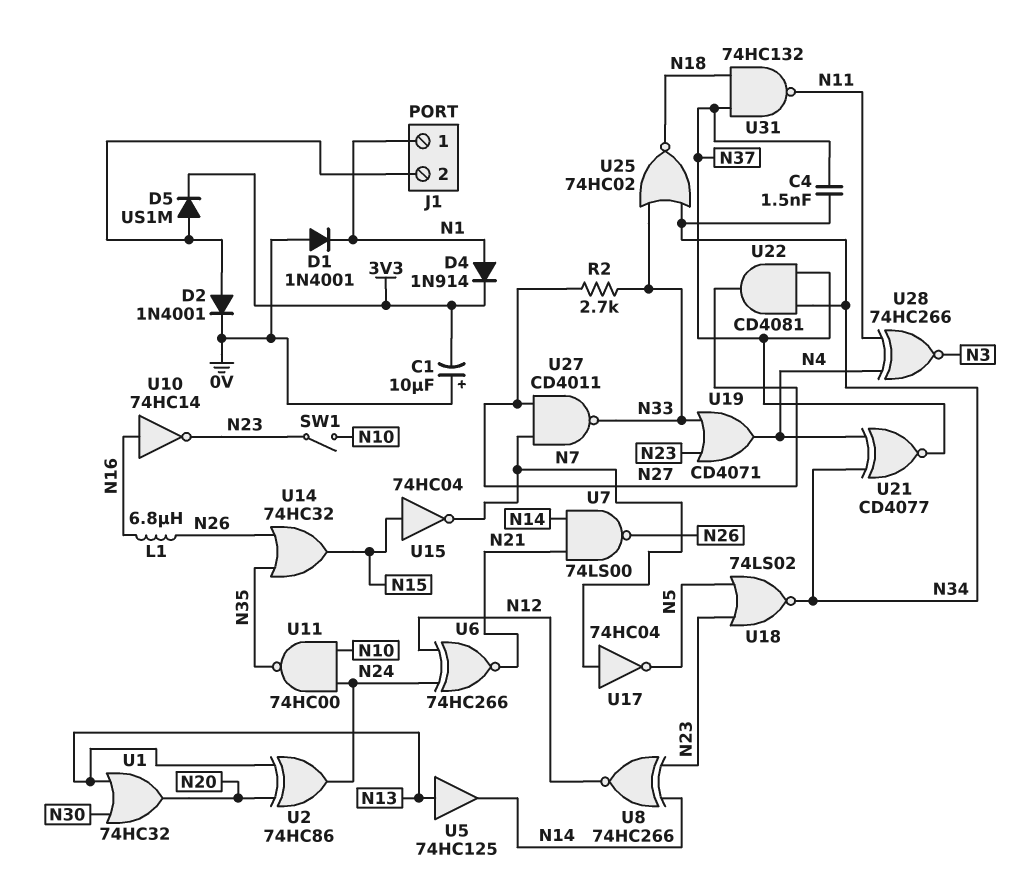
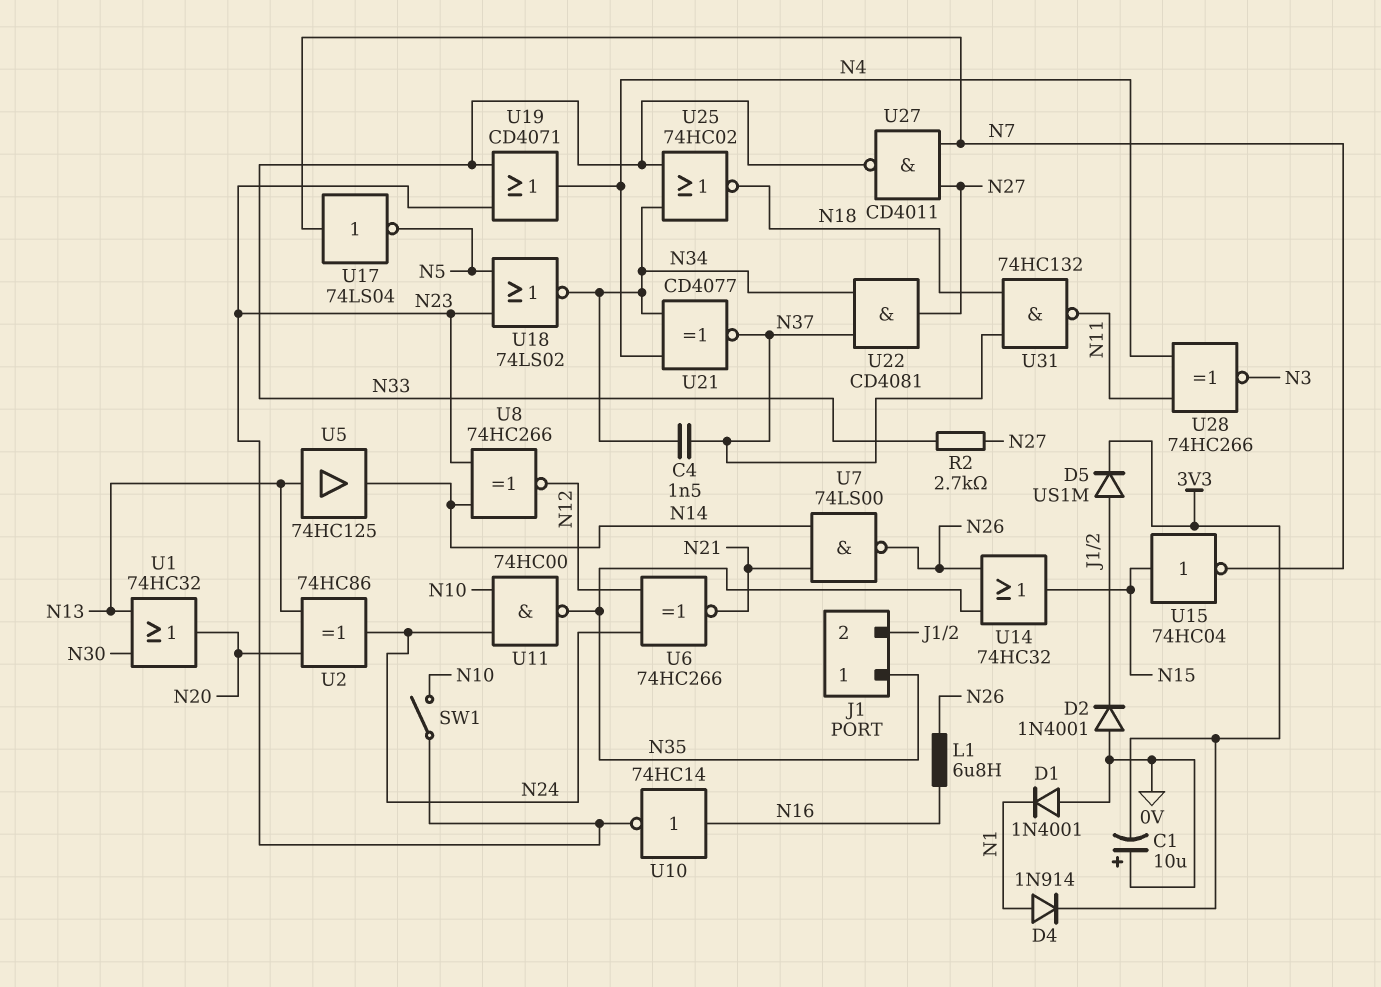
D2: diode 1N4001 (A J1/2, K 0V) -> diode 1N4001 (A 0V, K J1/2)
J1 pin 1: N1 -> N35
U17: NOT 74HC04 (in N7, out N5) -> NOT 74LS04 (in N7, out N5)

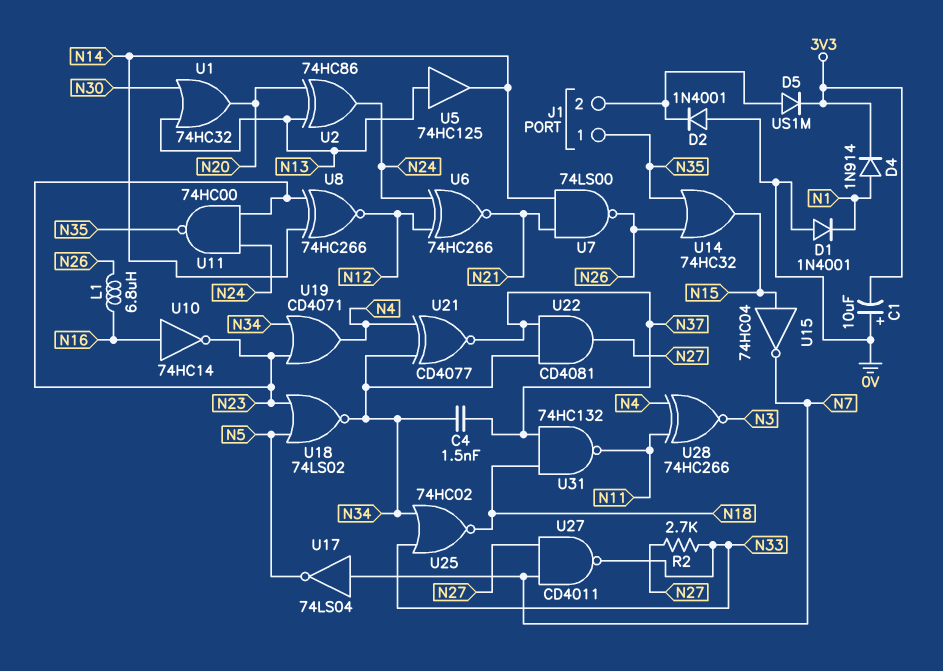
SW1: switch (N10, N23) -> none
U11: NAND 74HC00 (in N10, in N24, out N35) -> NAND 74HC00 (in N23, in N24, out N35)
U19: OR CD4071 (in N23, in N33, out N4) -> OR CD4071 (in N23, in N34, out N4)

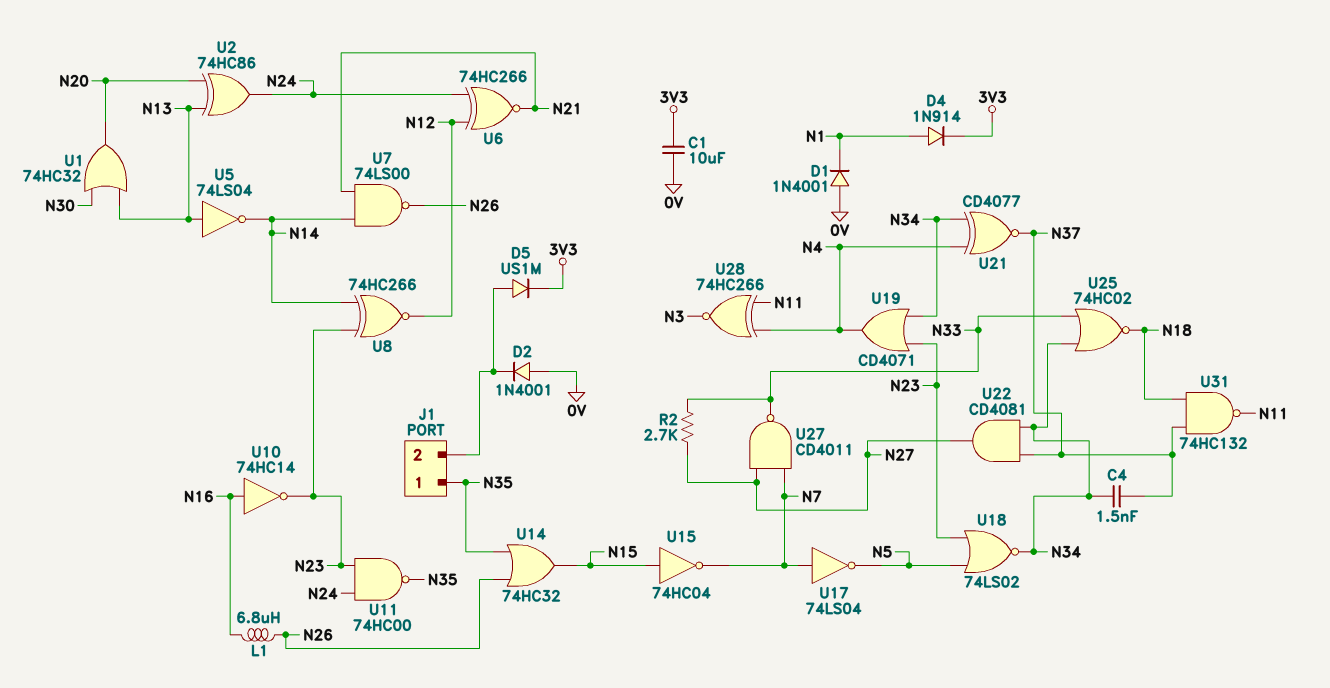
C1: 10uF (plus 0V, minus 3V3) -> 10uF (0V, 3V3)
U5: buffer 74HC125 (in N13, out N14) -> NOT 74LS04 (in N13, out N14)

